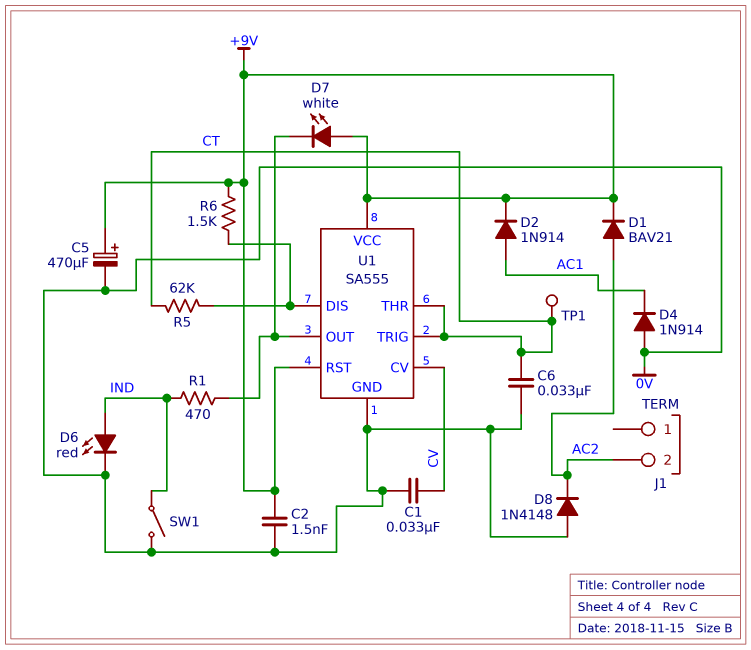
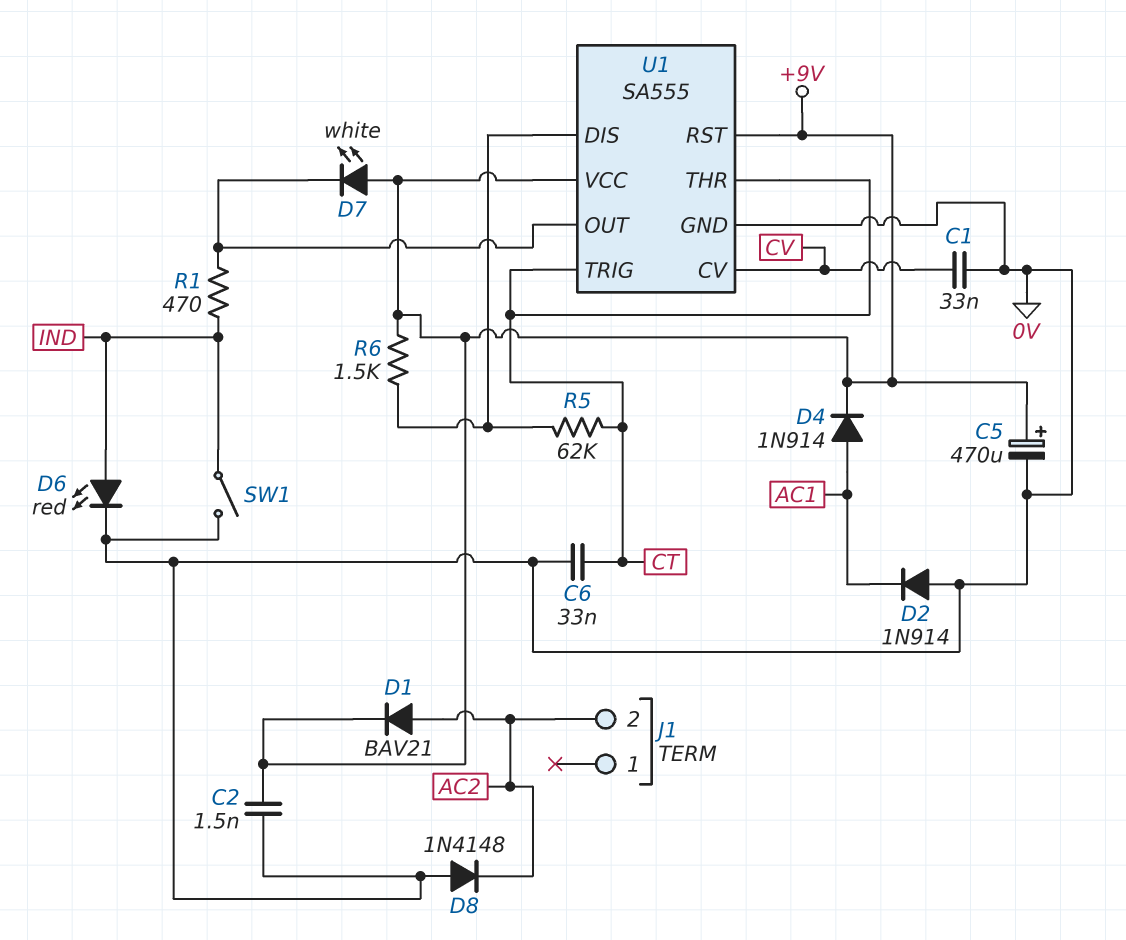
D2: diode 1N914 (A AC1, K +9V) -> diode 1N914 (A 0V, K AC1)
D4: diode 1N914 (A 0V, K AC1) -> diode 1N914 (A AC1, K +9V)
TP1: test point (CT) -> none

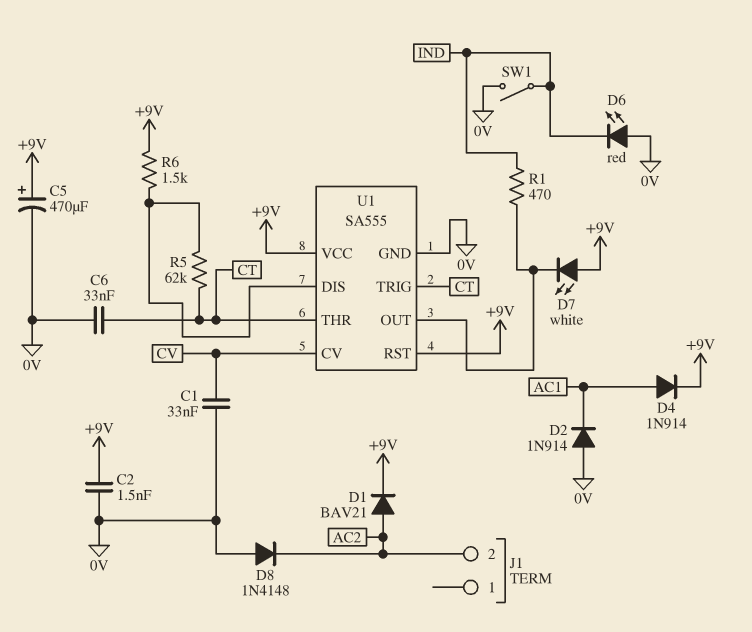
D6: LED red (A IND, K 0V) -> LED red (A 0V, K IND)

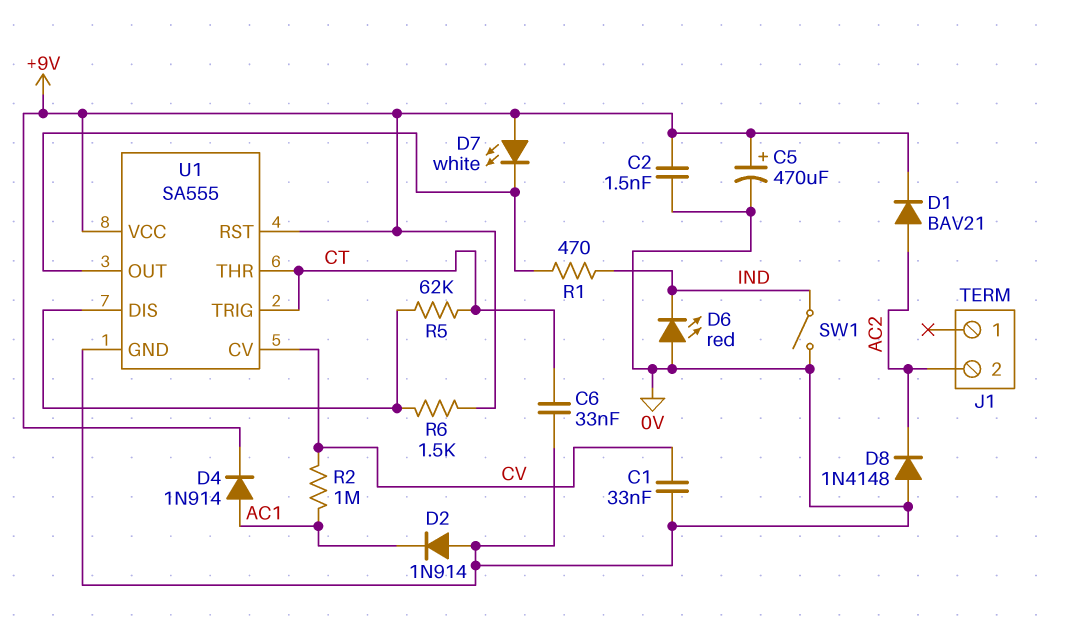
R2: none -> 1M (AC1, CV)

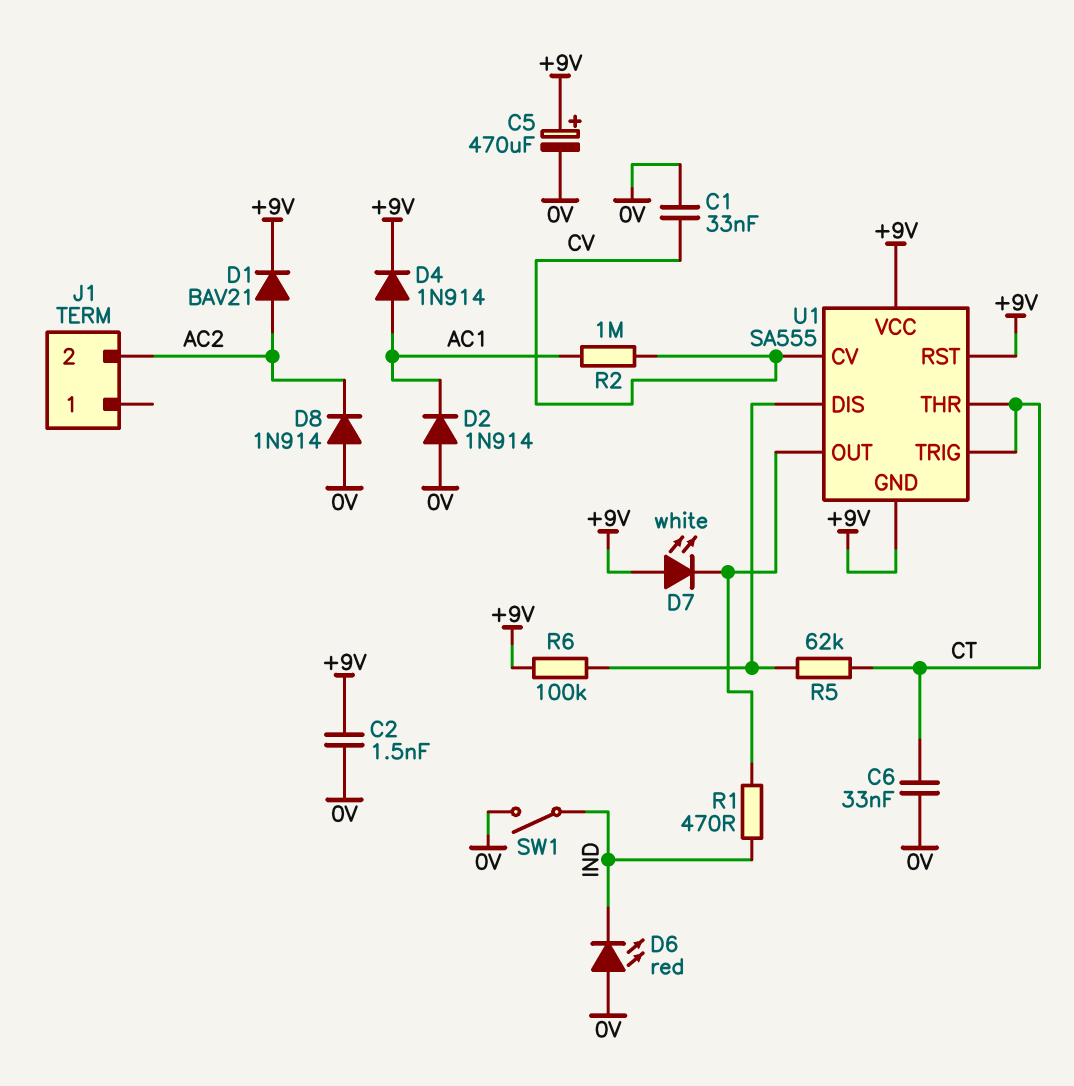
D8: diode 1N4148 (A 0V, K AC2) -> diode 1N914 (A 0V, K AC2)
R6: 1.5k (+9V, U1/DIS) -> 100k (+9V, U1/DIS)
U1 pin GND: 0V -> +9V

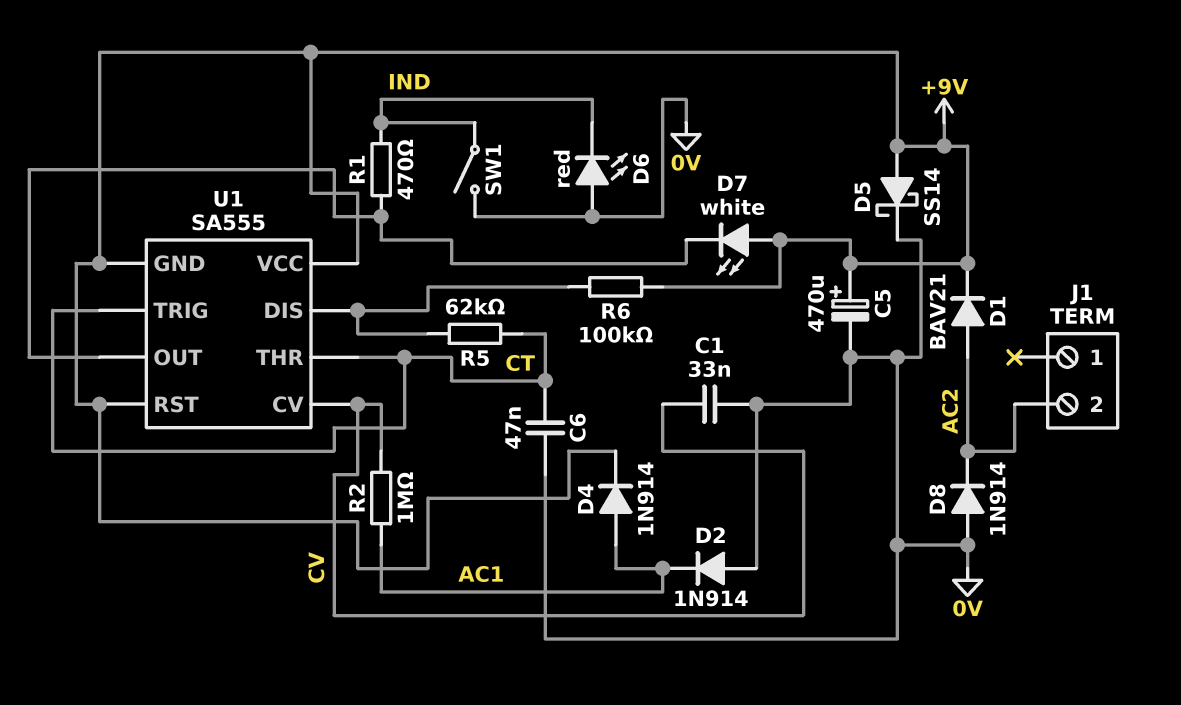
C2: 1.5nF (+9V, 0V) -> none
C6: 33nF (0V, CT) -> 47nF (0V, CT)
D5: none -> schottky SS14 (A +9V, K 0V)

